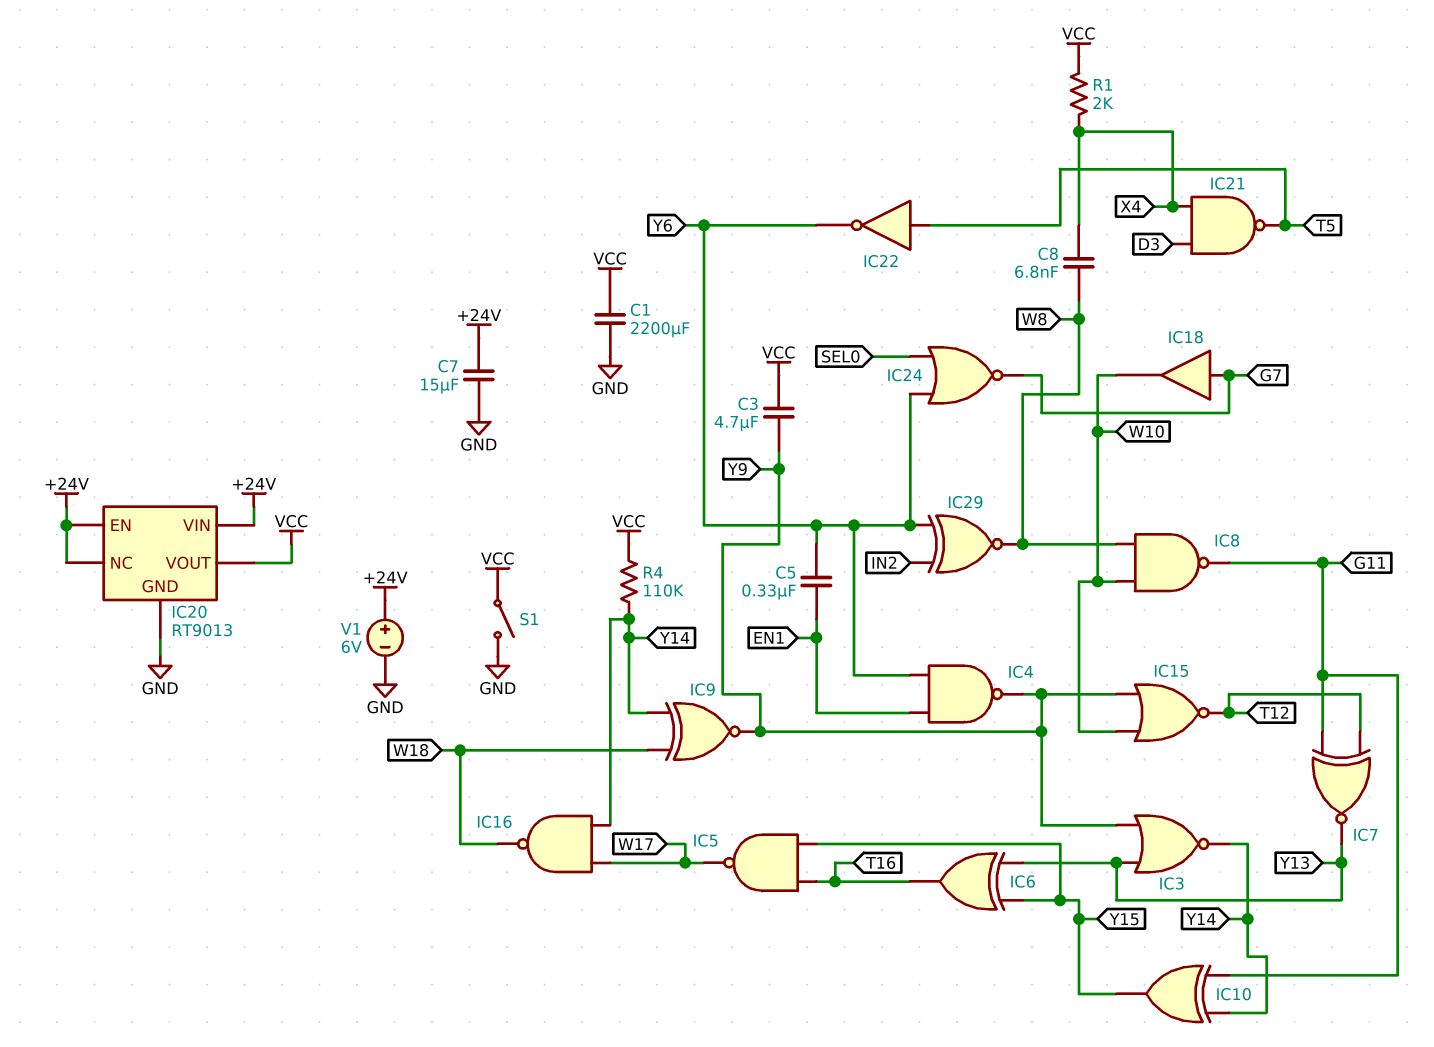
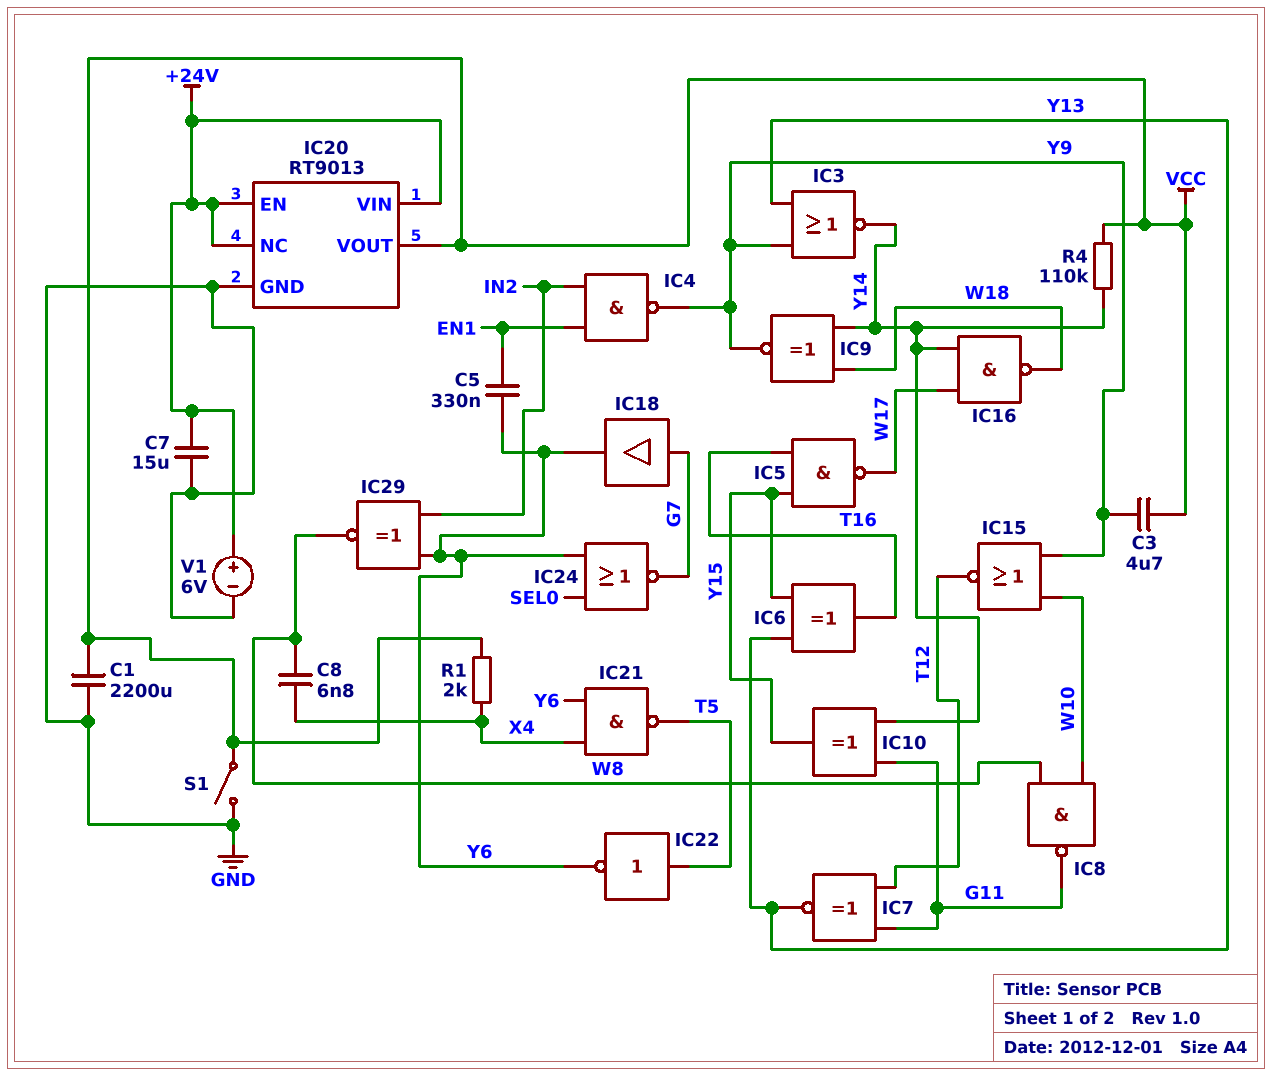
IC4: NAND (in EN1, in Y6, out Y9) -> NAND (in EN1, in IN2, out Y9)
IC18: buffer (in G7, out W10) -> buffer (in G7, out Y6)
IC21: NAND (in D3, in X4, out T5) -> NAND (in X4, in Y6, out T5)

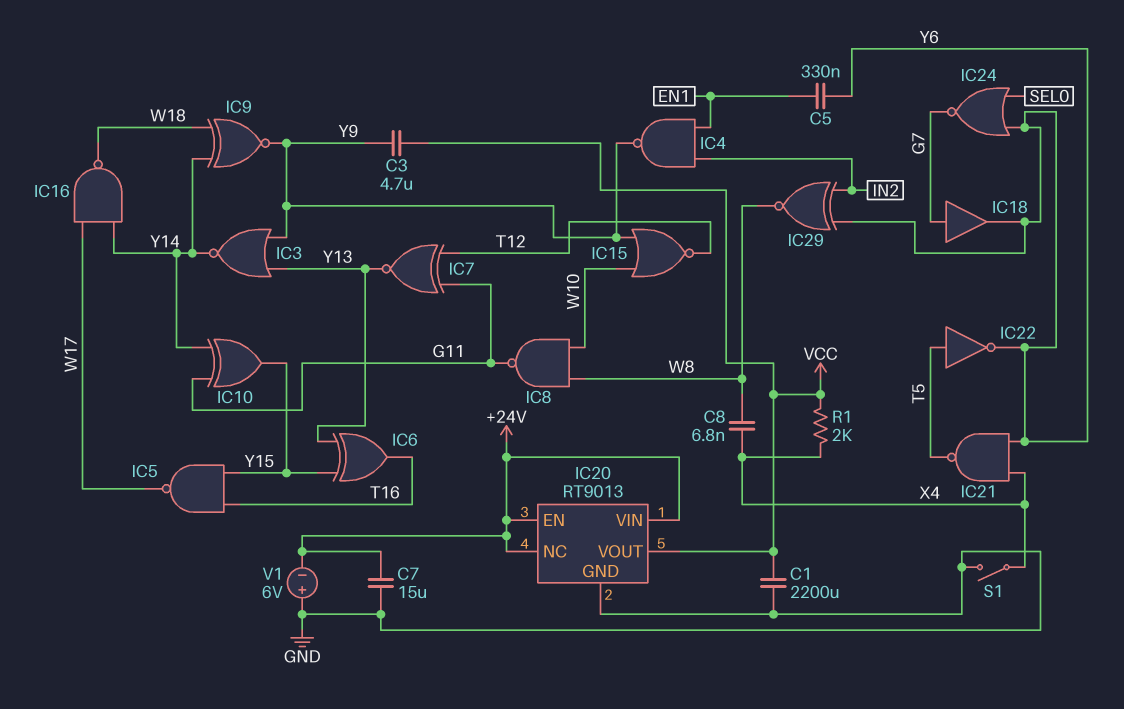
R4: 110k (VCC, Y14) -> none
S1: switch (GND, VCC) -> switch (GND, X4)
V1: 6V (plus +24V, minus GND) -> 6V (plus GND, minus +24V)

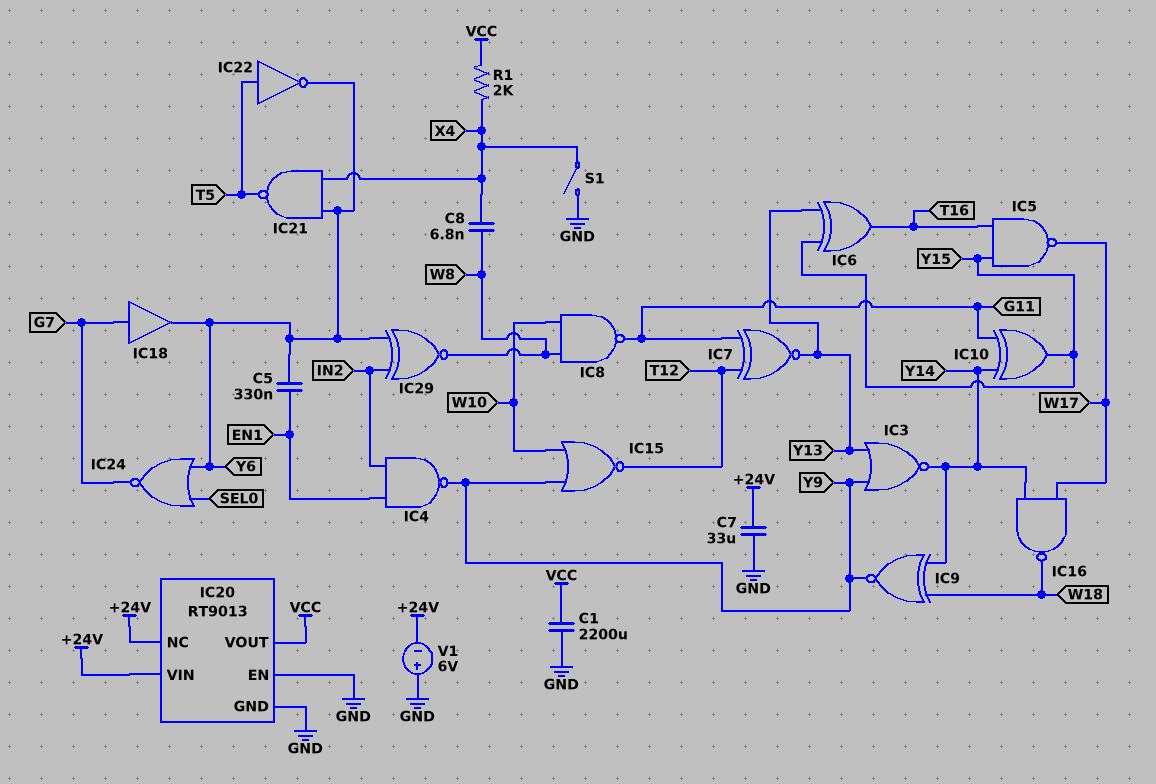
C3: 4.7uF (VCC, Y9) -> none
C7: 15uF (+24V, GND) -> 33uF (+24V, GND)
IC20 pin EN: +24V -> GND

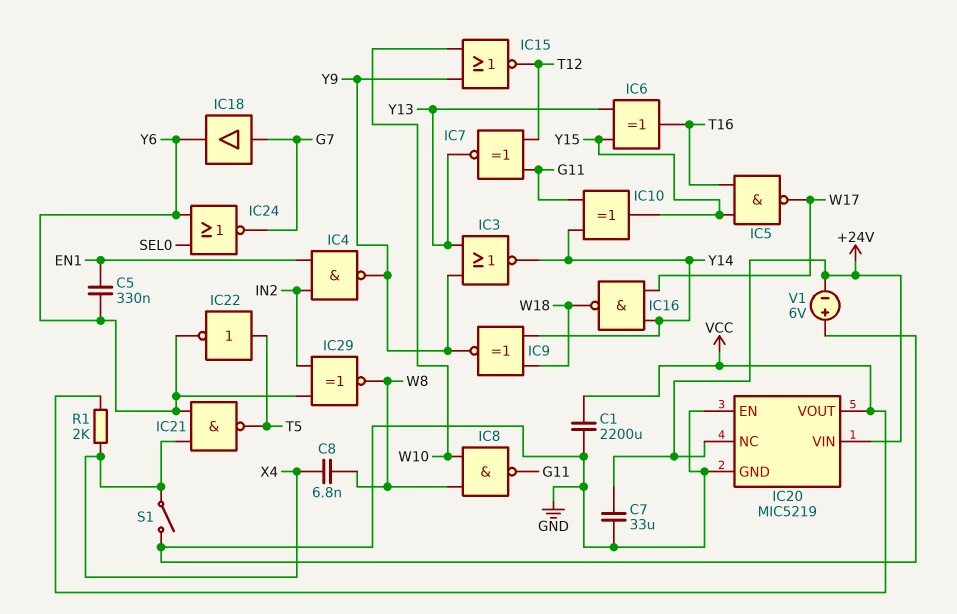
IC20: RT9013 -> MIC5219

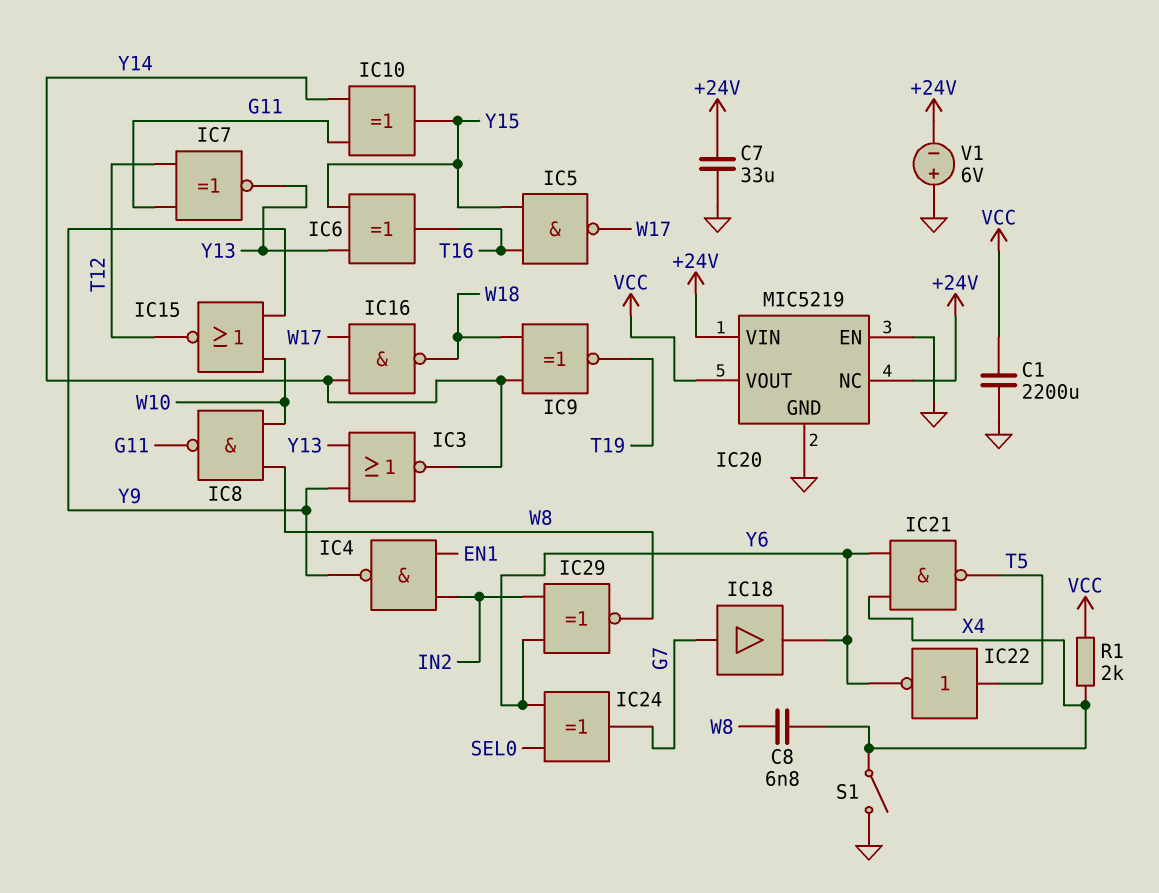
C5: 330nF (EN1, Y6) -> none
IC9: XNOR (in W18, in Y14, out Y9) -> XNOR (in W18, in Y14, out T19)
IC24: NOR (in SEL0, in Y6, out G7) -> XOR (in SEL0, in Y6, out G7)

